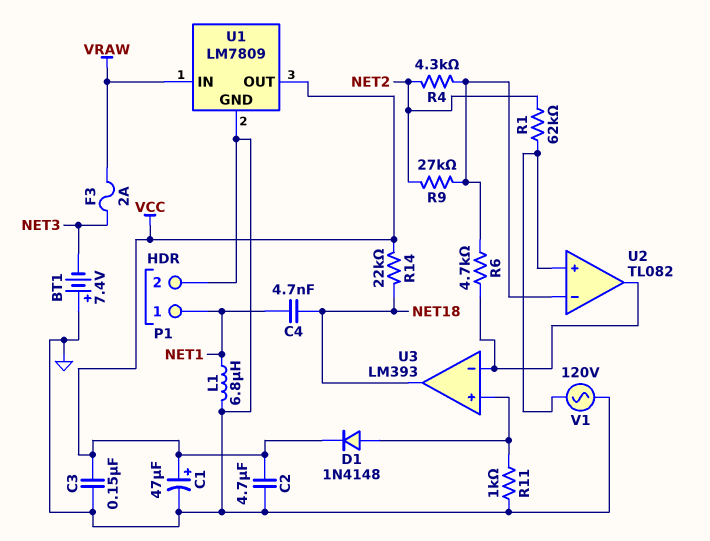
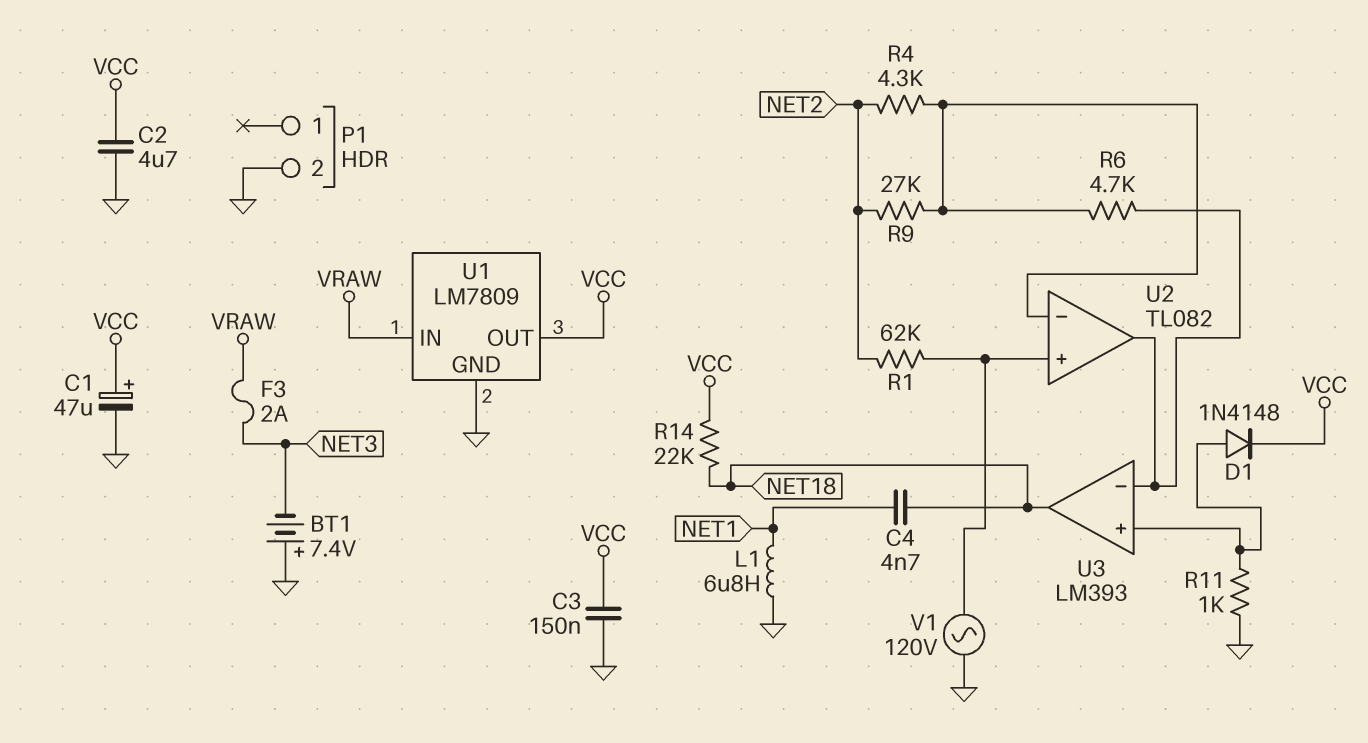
P1 pin 1: NET1 -> none

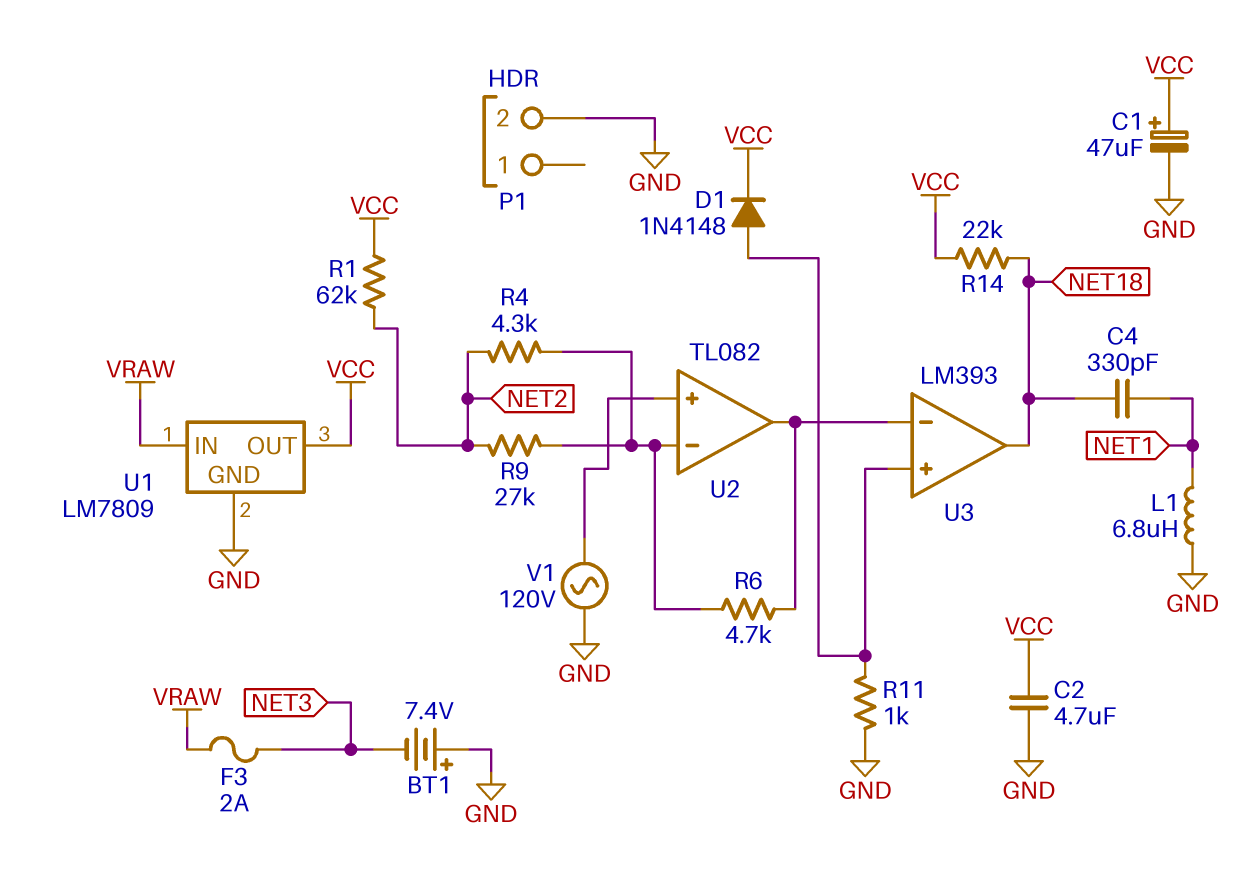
C3: 150nF (GND, VCC) -> none
C4: 4.7nF (NET1, NET18) -> 330pF (NET1, NET18)
R1: 62k (NET2, U2/in+) -> 62k (NET2, VCC)

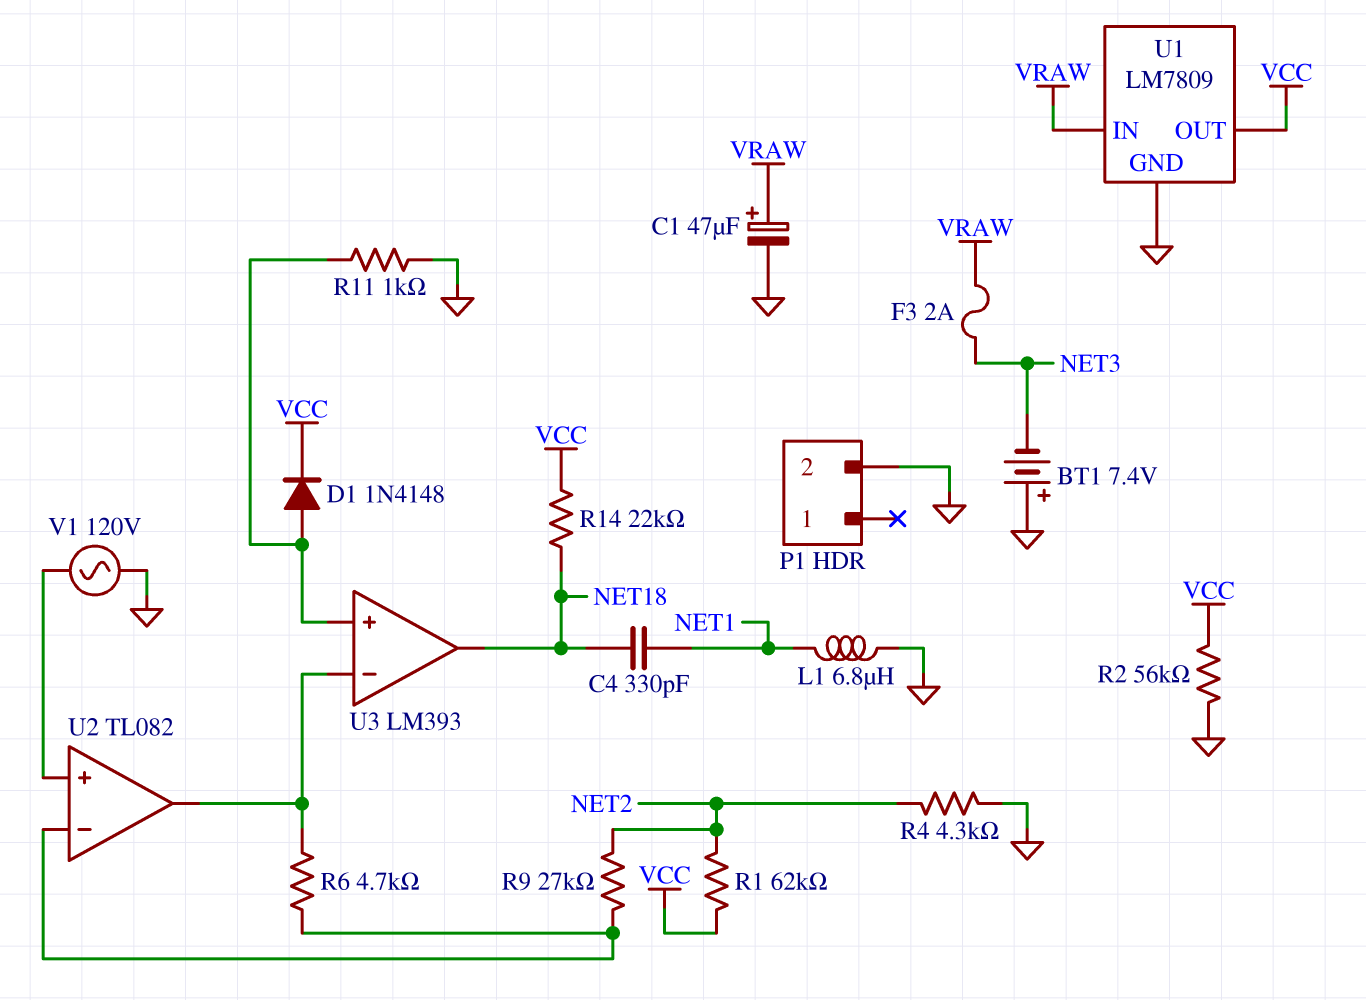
C1: 47uF (plus VCC, minus GND) -> 47uF (plus VRAW, minus GND)
C2: 4.7uF (GND, VCC) -> none
R2: none -> 56k (GND, VCC)
R4: 4.3k (NET2, U2/in-) -> 4.3k (GND, NET2)

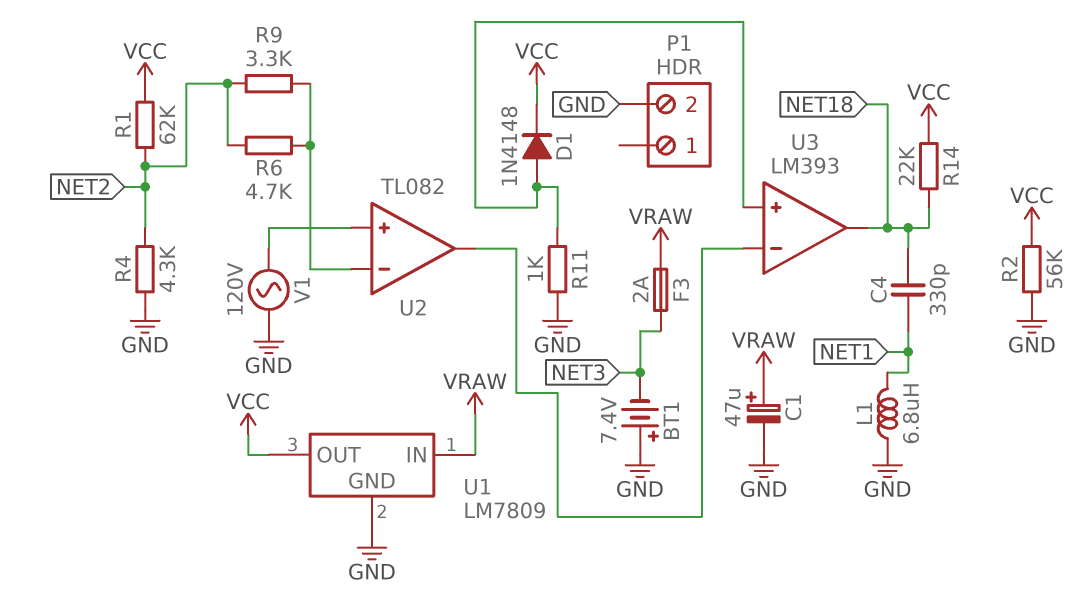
R6: 4.7k (U2/in-, U2/out) -> 4.7k (NET2, U2/in-)
R9: 27k (NET2, U2/in-) -> 3.3k (NET2, U2/in-)

